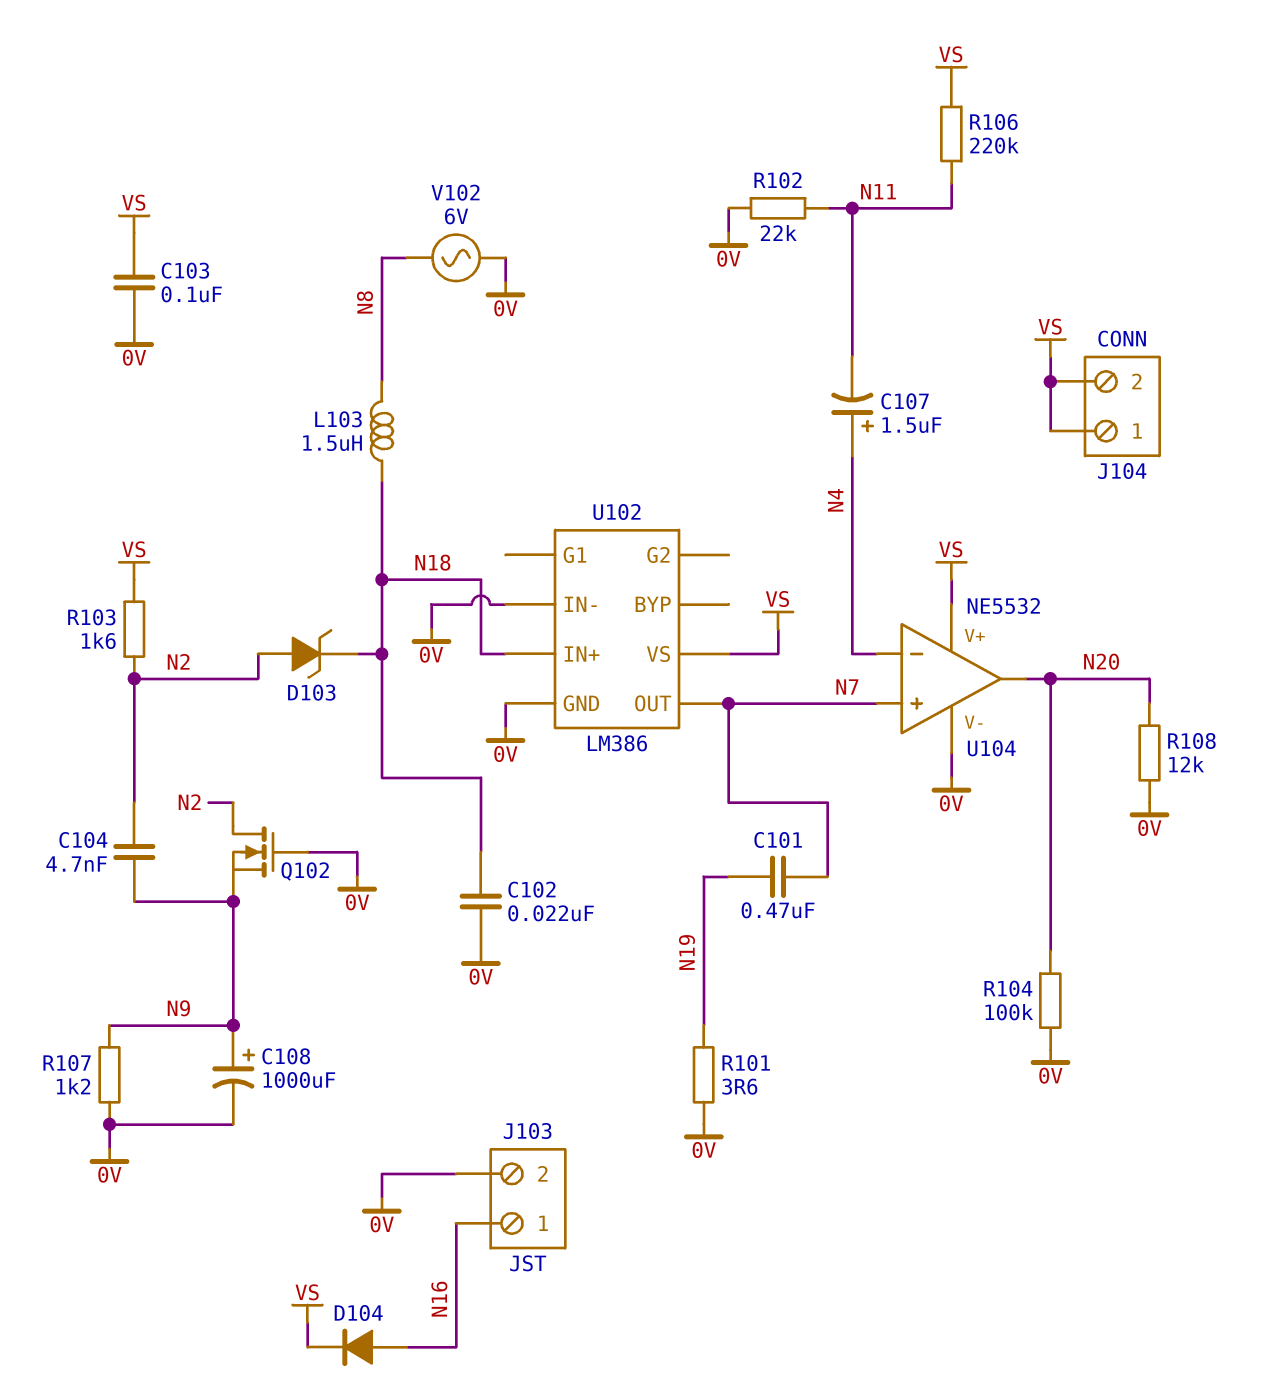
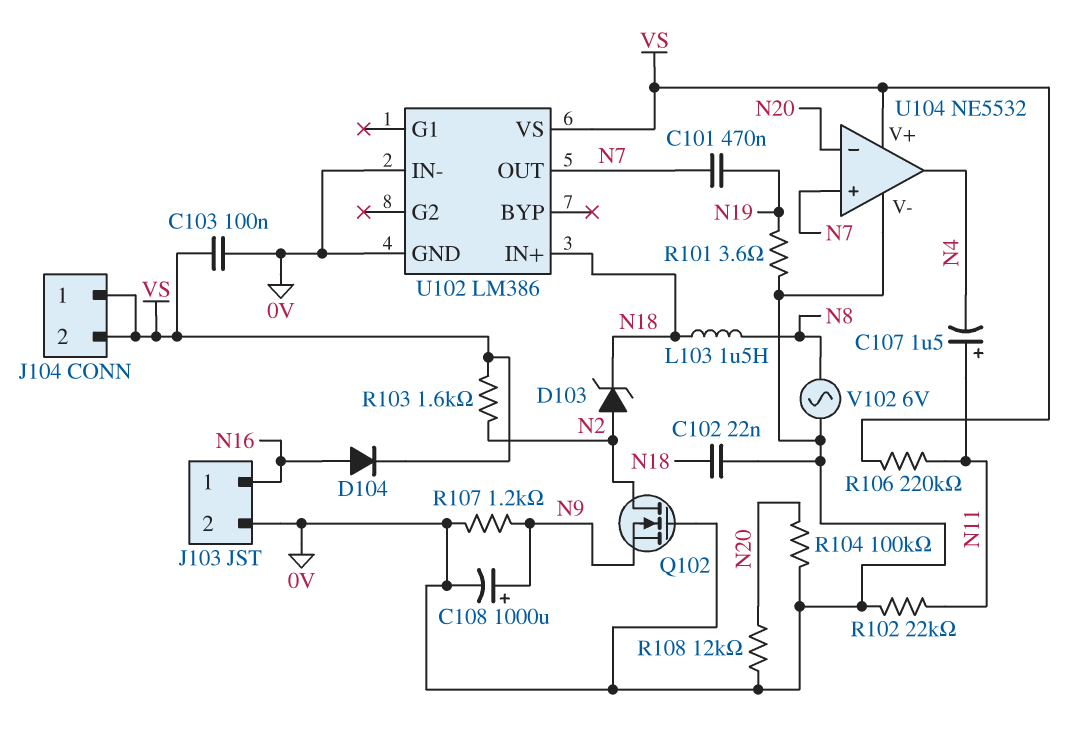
C104: 4.7nF (N2, N9) -> none
C107: 1.5uF (plus N4, minus N11) -> 1.5uF (plus N11, minus N4)
U104 pin in-: N4 -> N20
U104 pin out: N20 -> N4

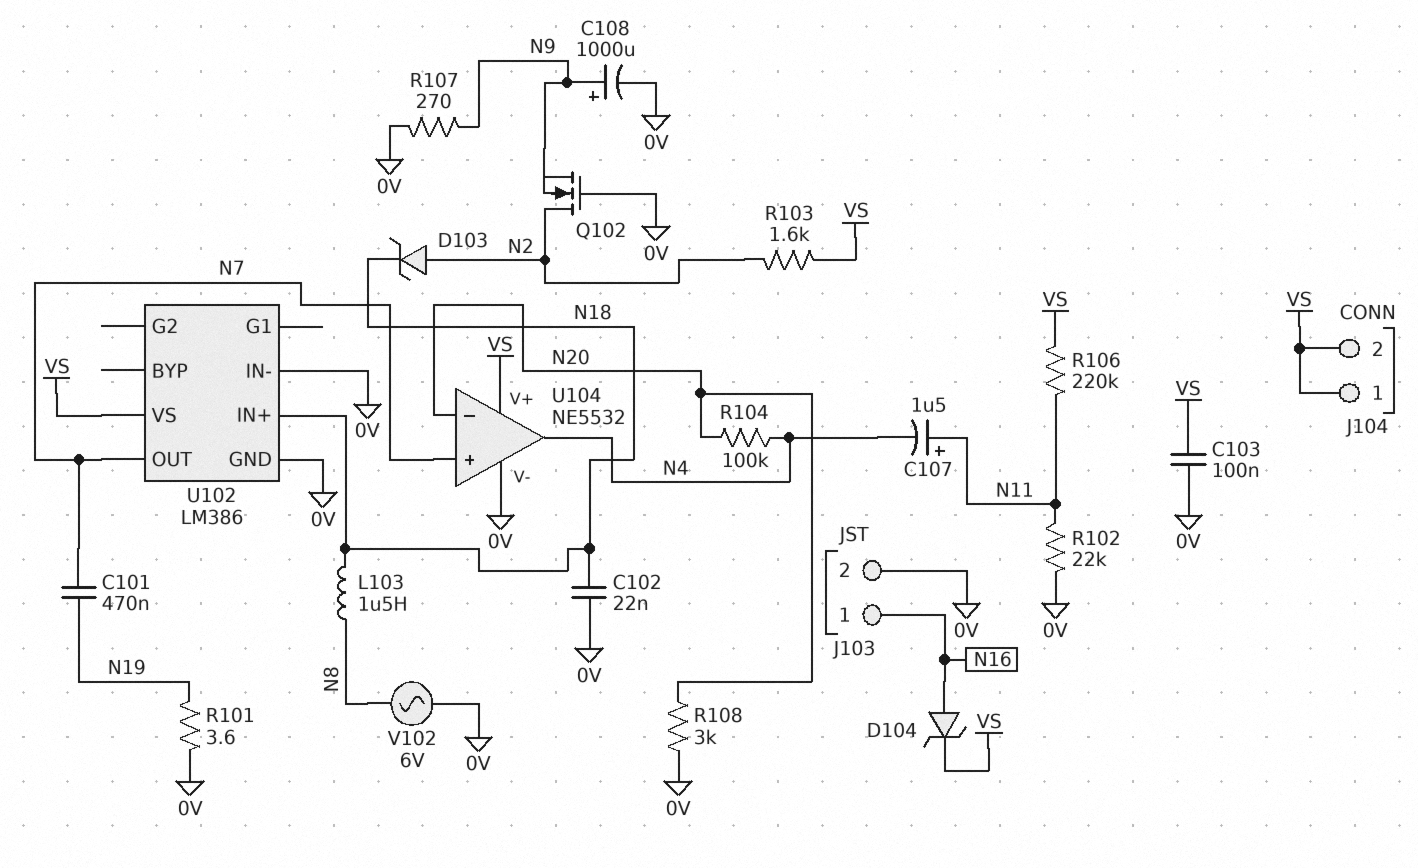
D104: diode (A N16, K VS) -> zener (A N16, K VS)
R104: 100k (0V, N20) -> 100k (N4, N20)
R107: 1.2k (0V, N9) -> 270 (0V, N9)
R108: 12k (0V, N20) -> 3k (0V, N20)

